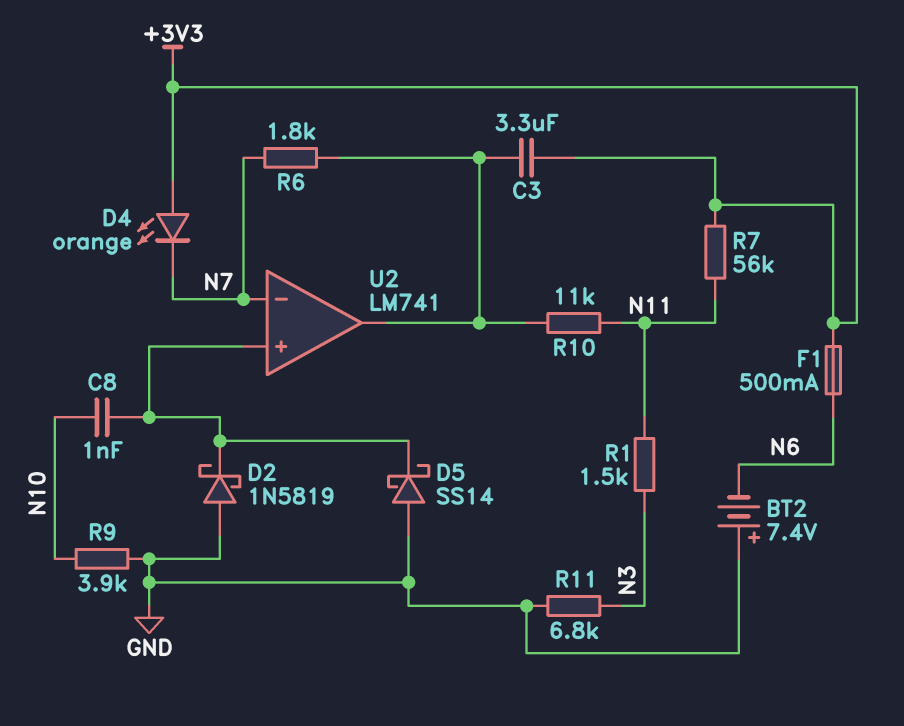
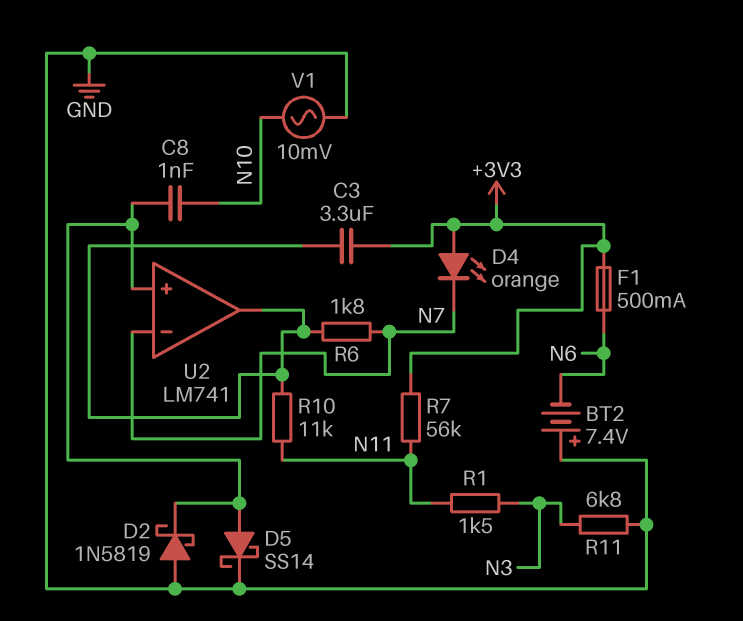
D5: schottky SS14 (A GND, K U2/in+) -> schottky SS14 (A U2/in+, K GND)
R9: 3.9k (GND, N10) -> none
V1: none -> AC 10mV (GND, N10)

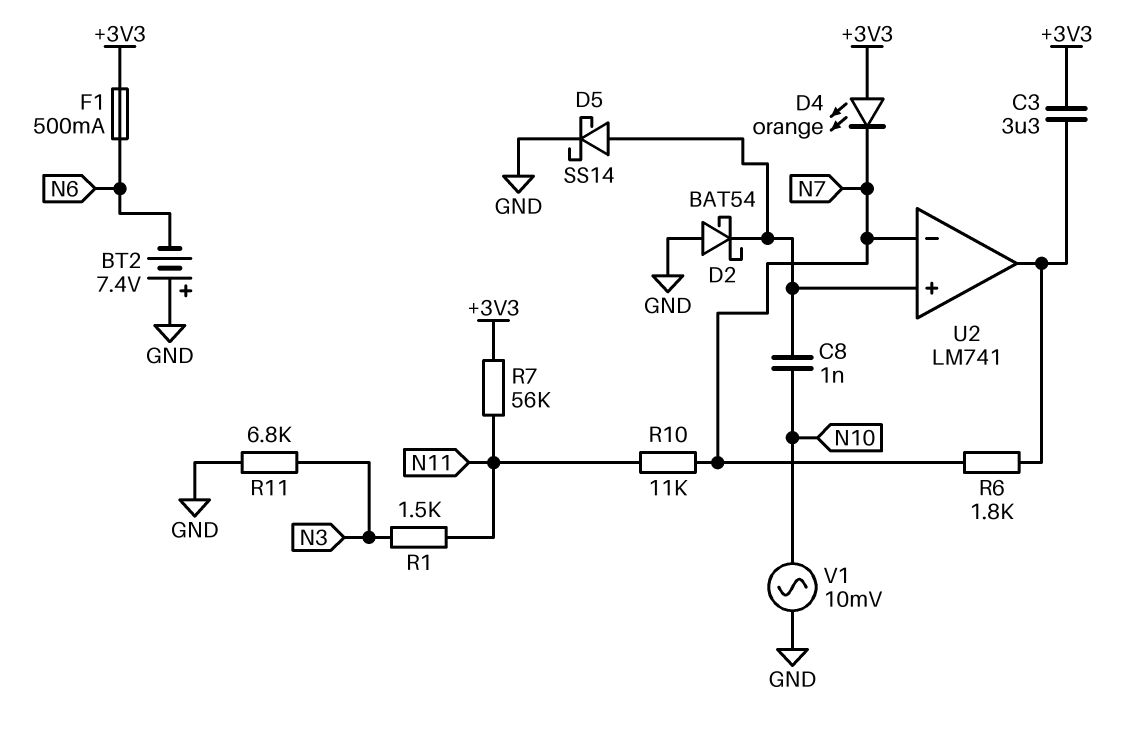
D2: schottky 1N5819 (A GND, K U2/in+) -> schottky BAT54 (A GND, K U2/in+)
R10: 11k (N11, U2/out) -> 11k (N7, N11)

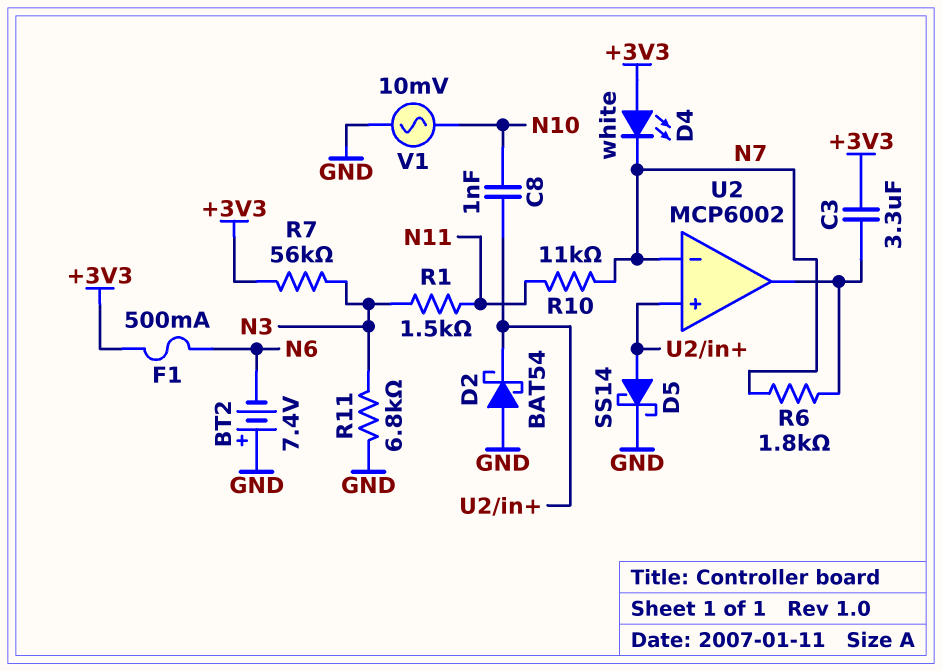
D4: LED orange (A +3V3, K N7) -> LED white (A +3V3, K N7)
R7: 56k (+3V3, N11) -> 56k (+3V3, N3)
U2: LM741 -> MCP6002

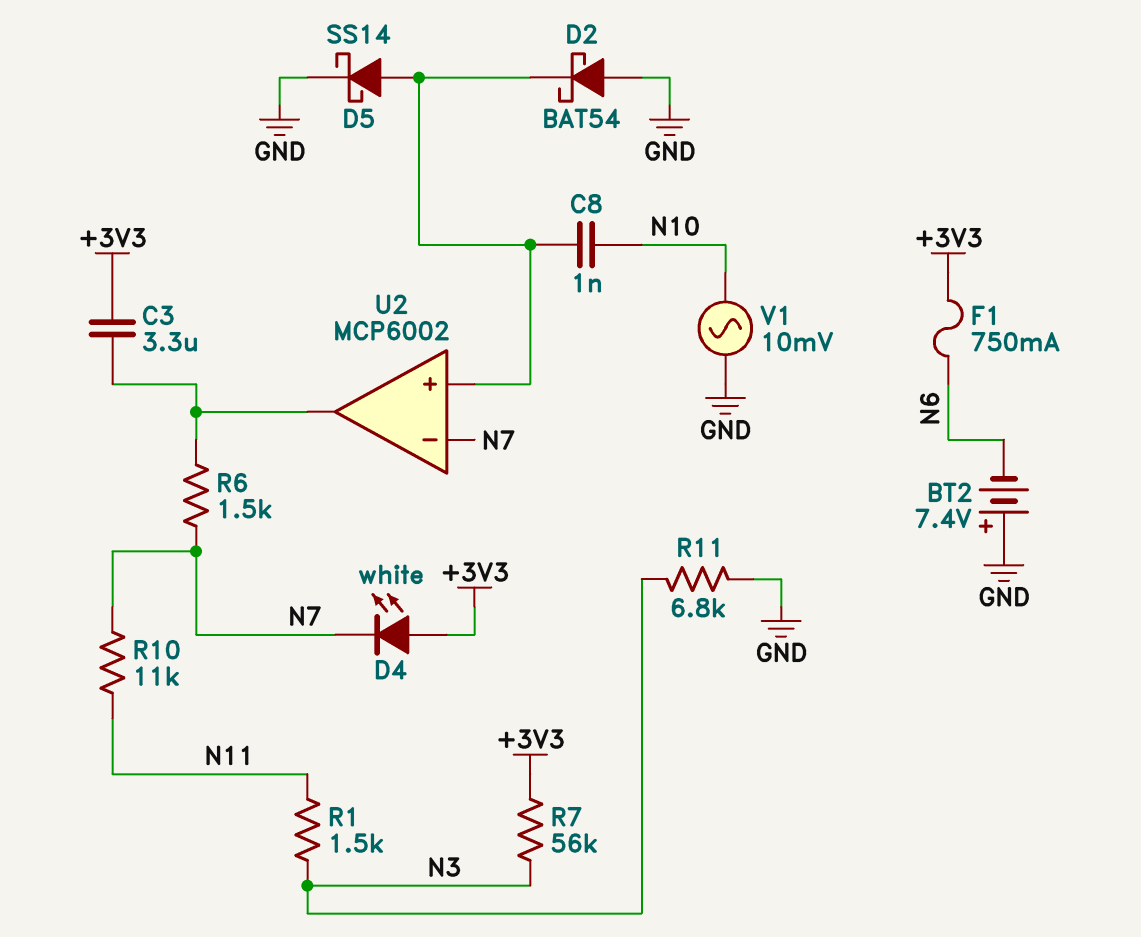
F1: 500mA (+3V3, N6) -> 750mA (+3V3, N6)
R6: 1.8k (N7, U2/out) -> 1.5k (N7, U2/out)

